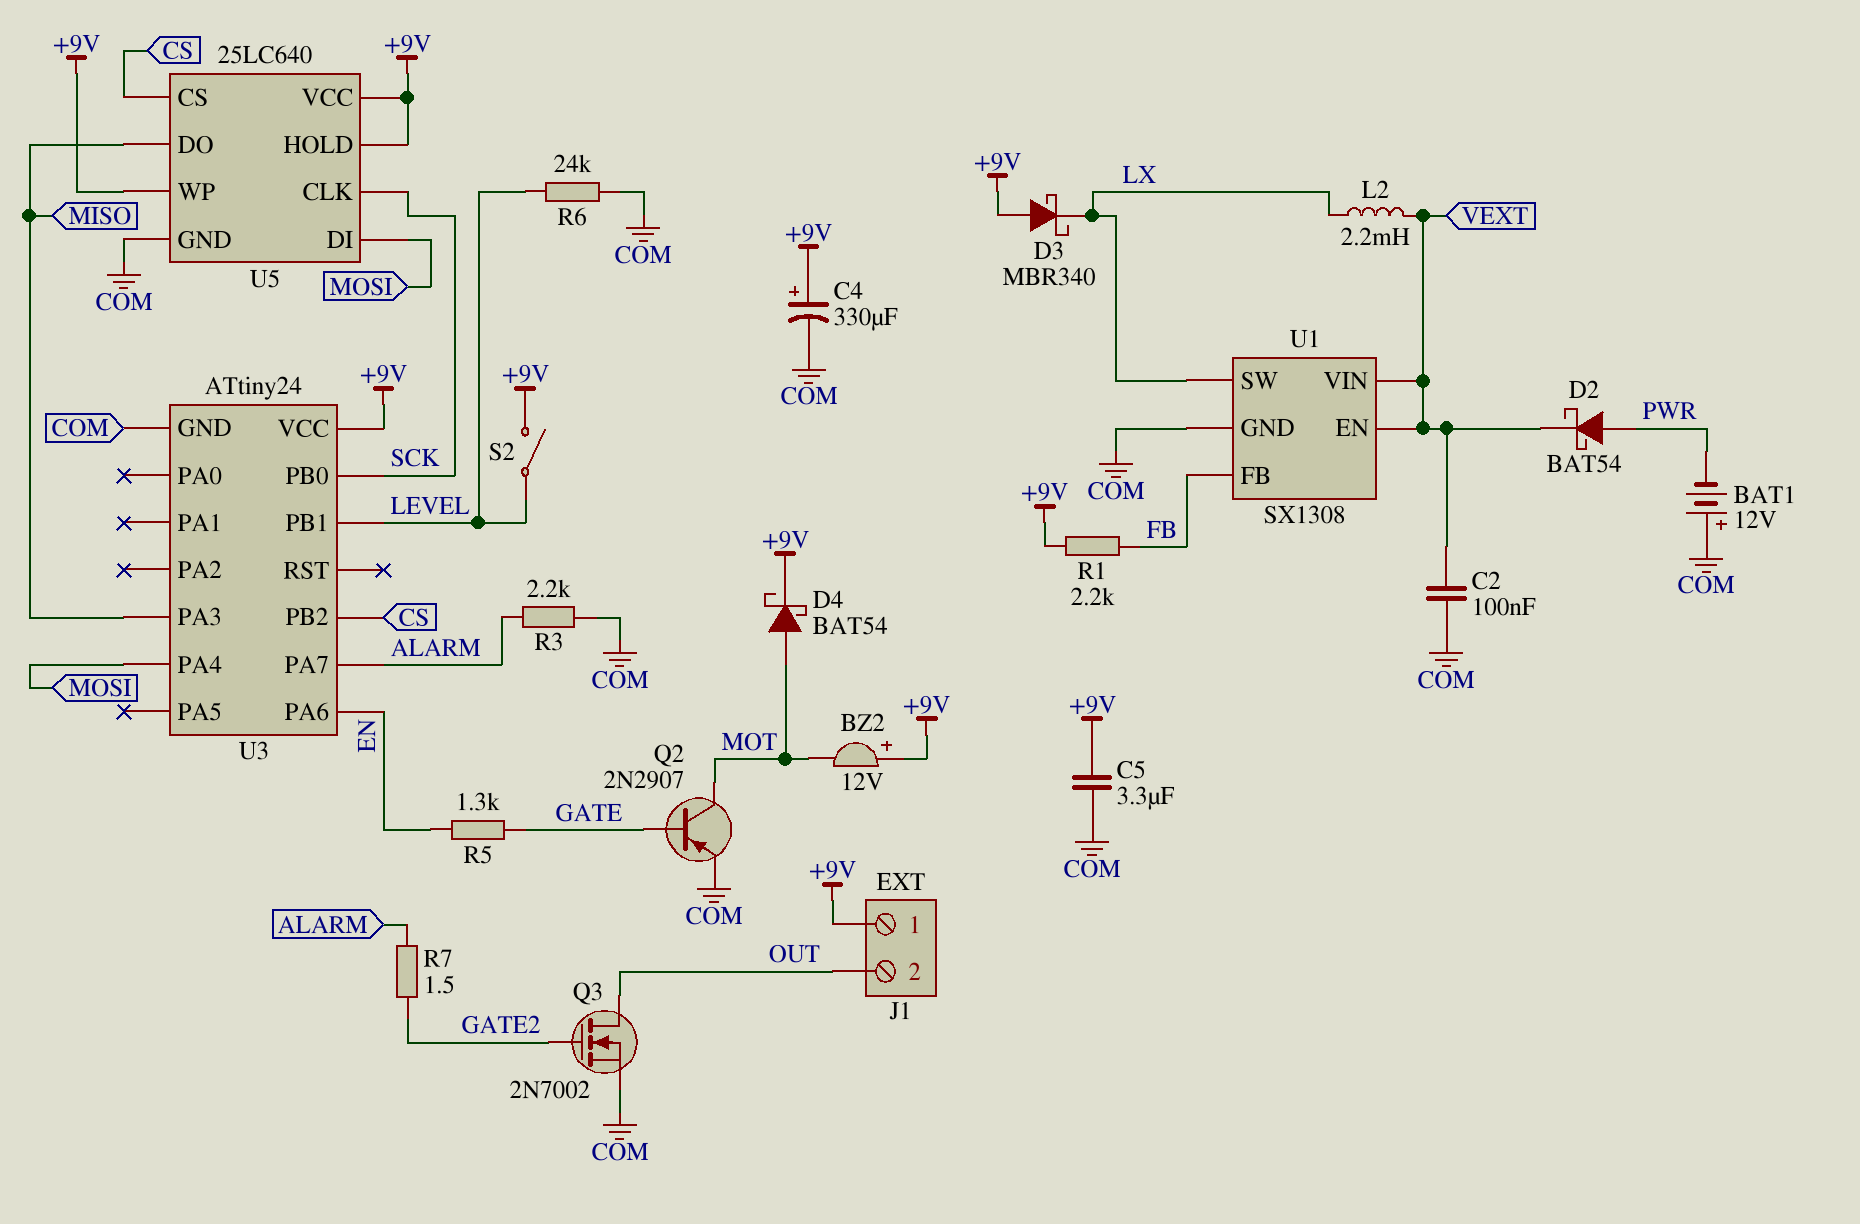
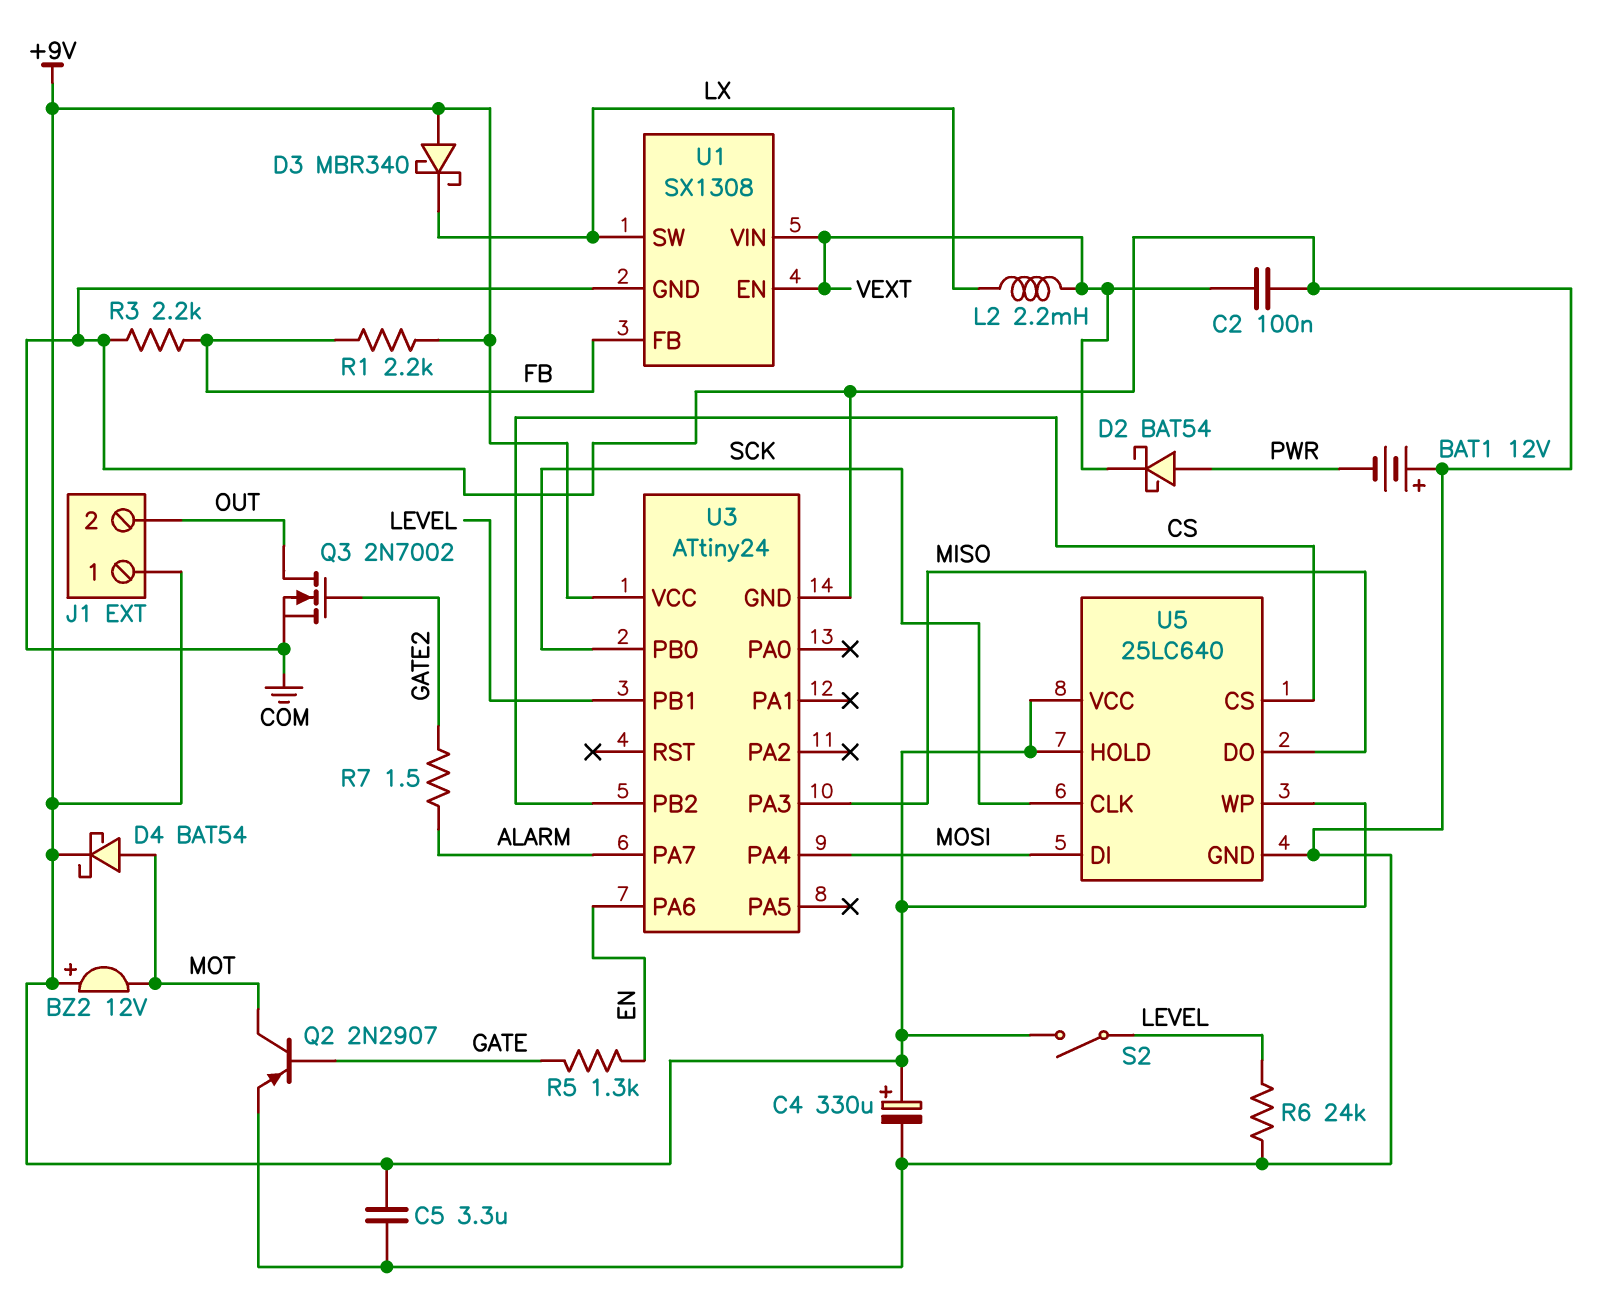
R3: 2.2k (ALARM, COM) -> 2.2k (COM, FB)

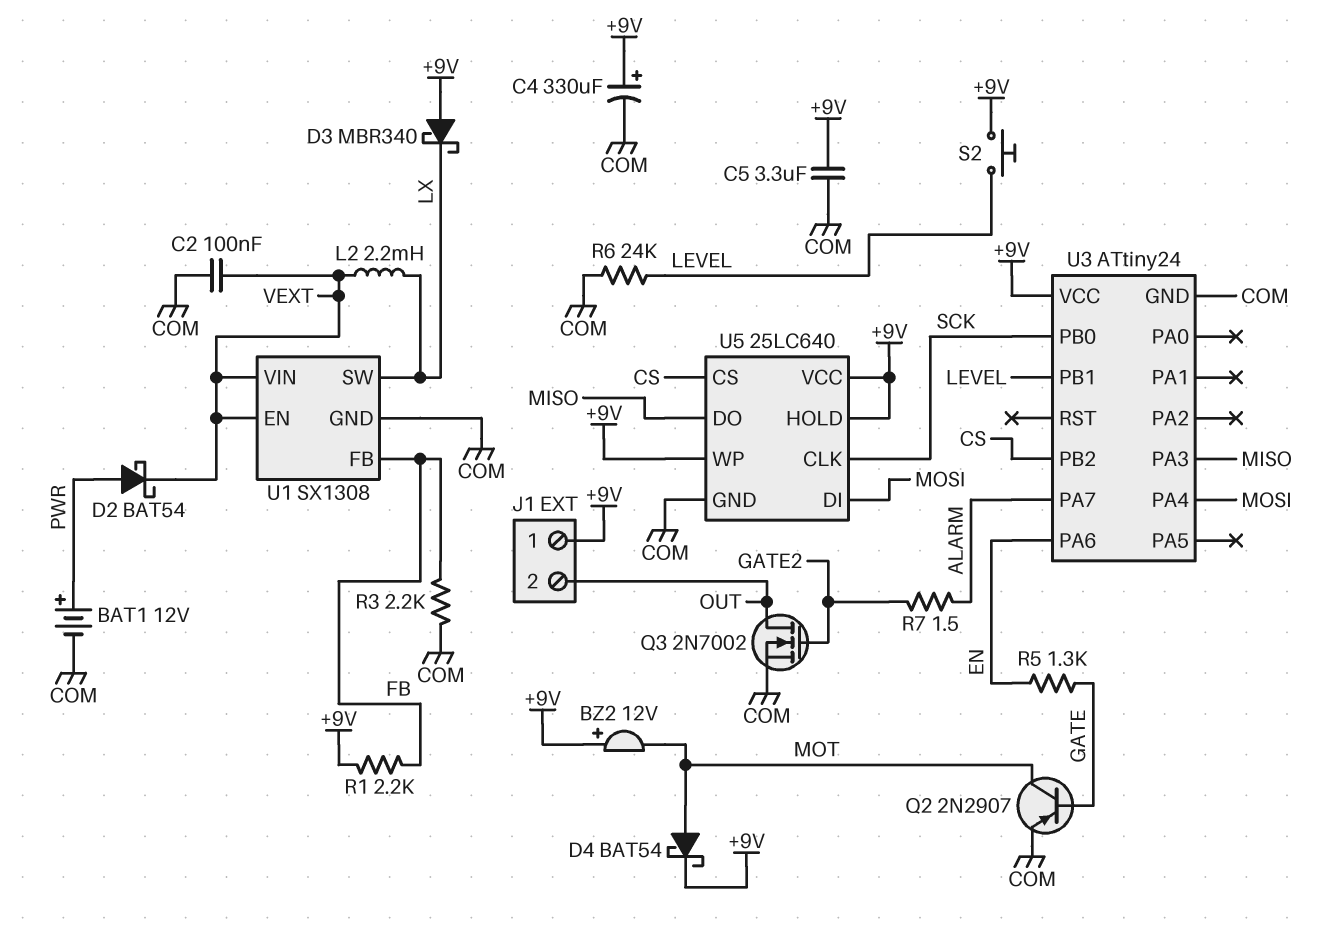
BAT1: 12V (plus COM, minus PWR) -> 12V (plus PWR, minus COM)
S2: switch (+9V, LEVEL) -> button (+9V, LEVEL)

